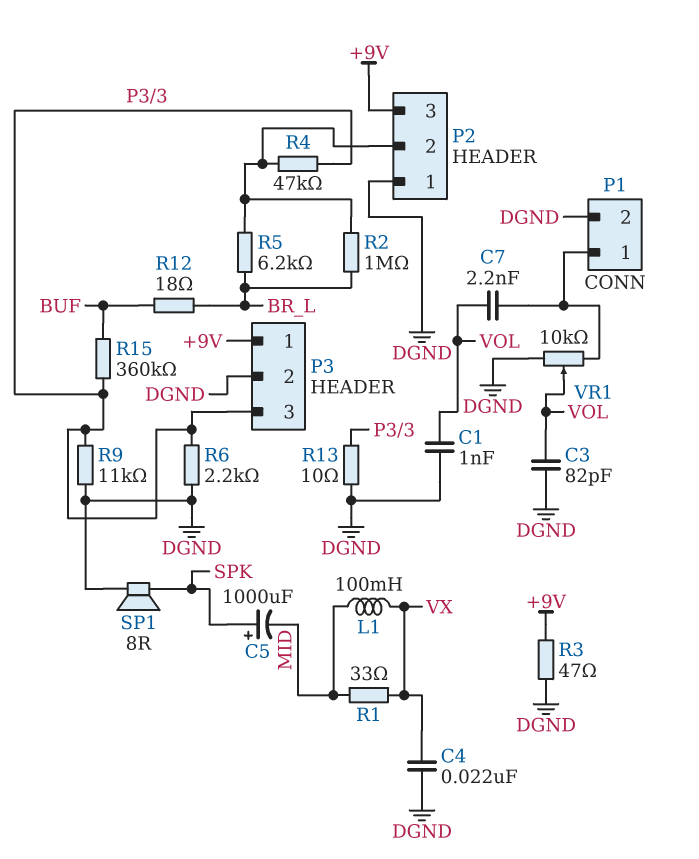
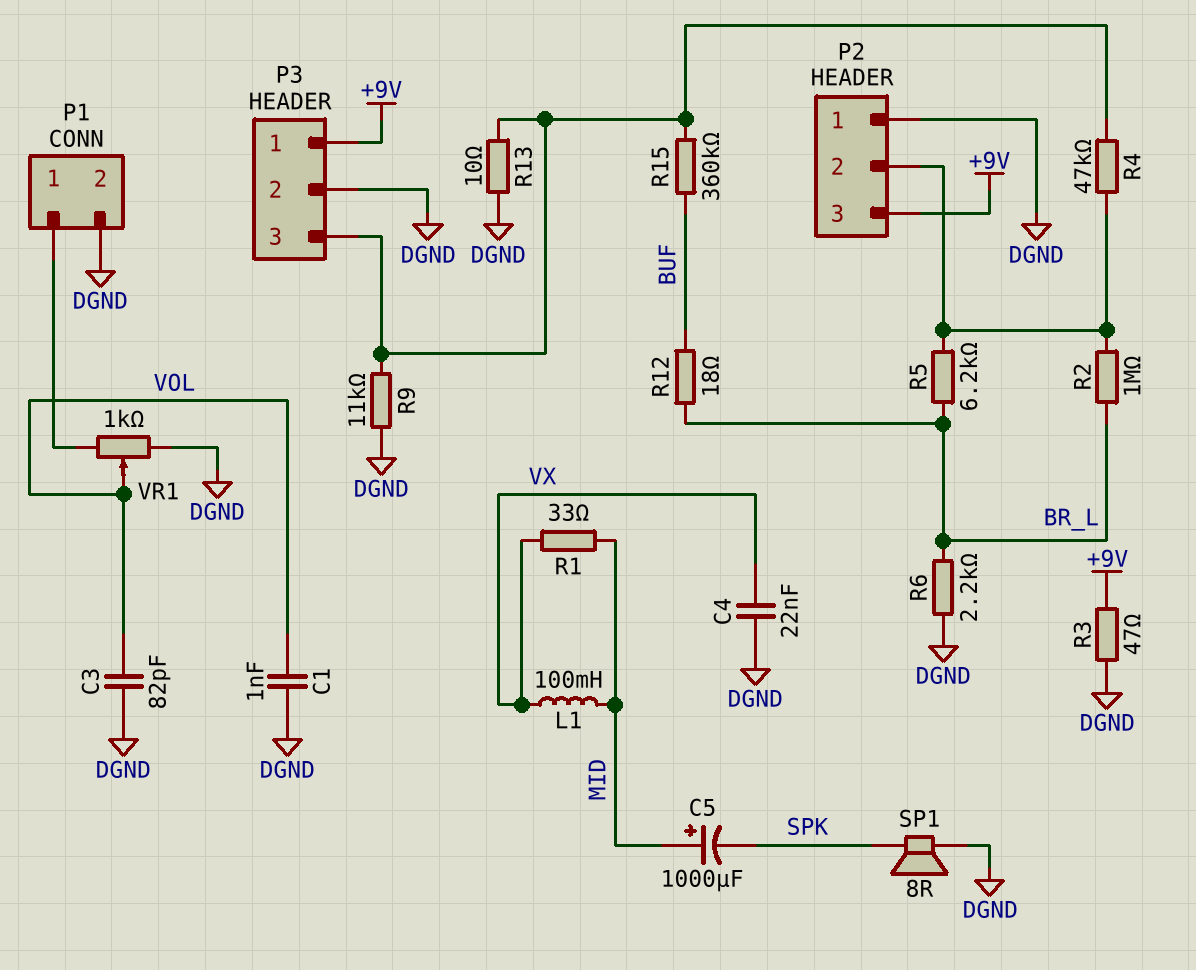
C5: 1000uF (plus SPK, minus MID) -> 1000uF (plus MID, minus SPK)
C7: 2.2nF (P1/1, VOL) -> none
R6: 2.2k (DGND, P3/3) -> 2.2k (BR_L, DGND)
VR1: 10k (DGND, P1/1, wiper VOL) -> 1k (DGND, P1/1, wiper VOL)

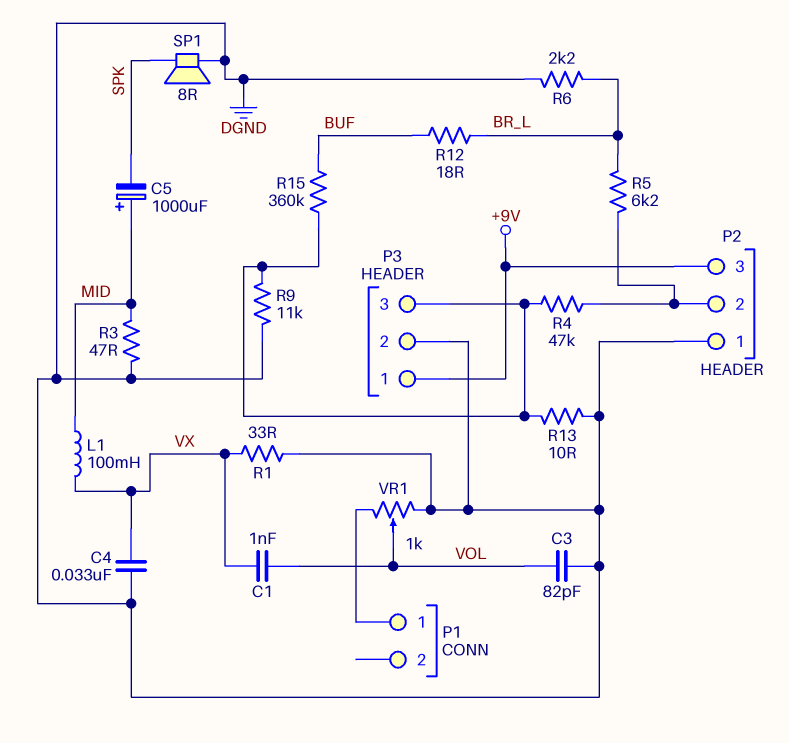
C1: 1nF (DGND, VOL) -> 1nF (VOL, VX)
C4: 22nF (DGND, VX) -> 33nF (DGND, VX)
P1 pin 2: DGND -> none
R1: 33 (MID, VX) -> 33 (DGND, VX)
R2: 1M (BR_L, P2/2) -> none
R3: 47 (+9V, DGND) -> 47 (DGND, MID)

